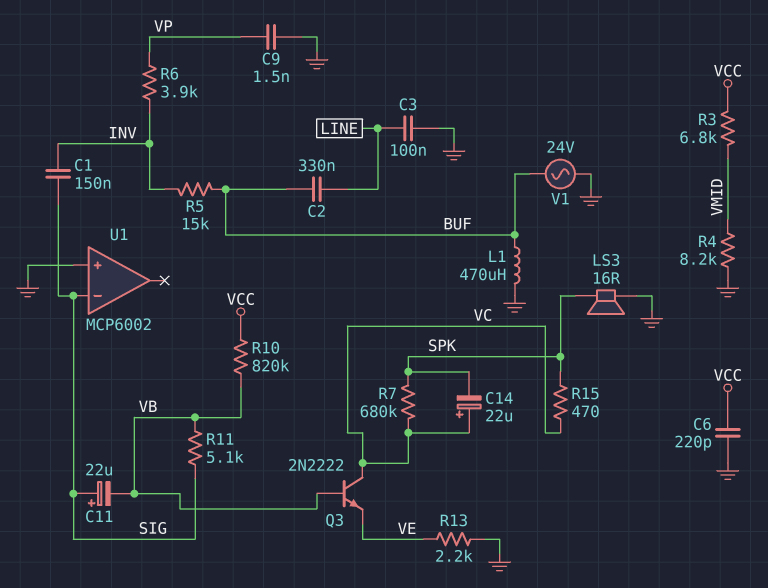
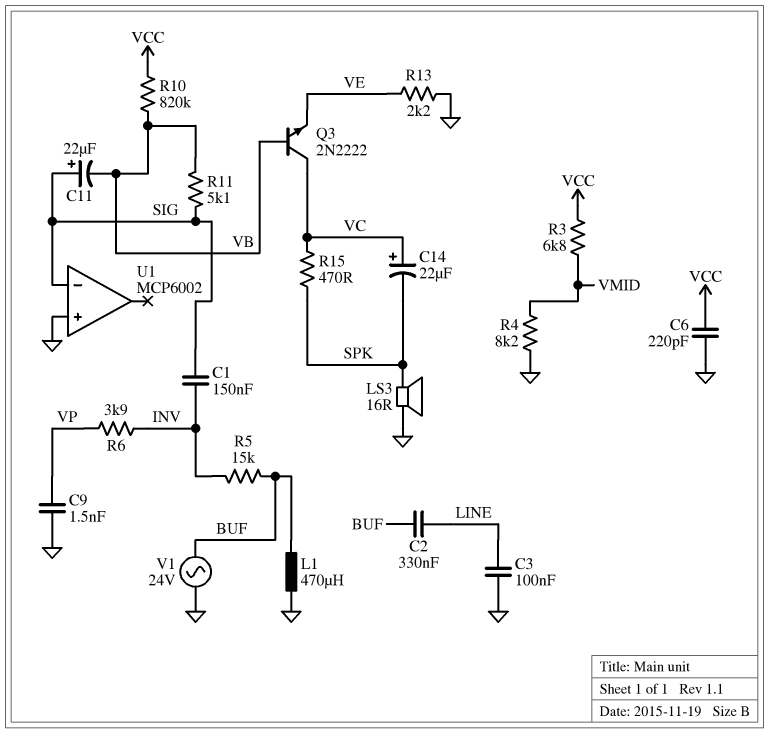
R7: 680k (SPK, VC) -> none

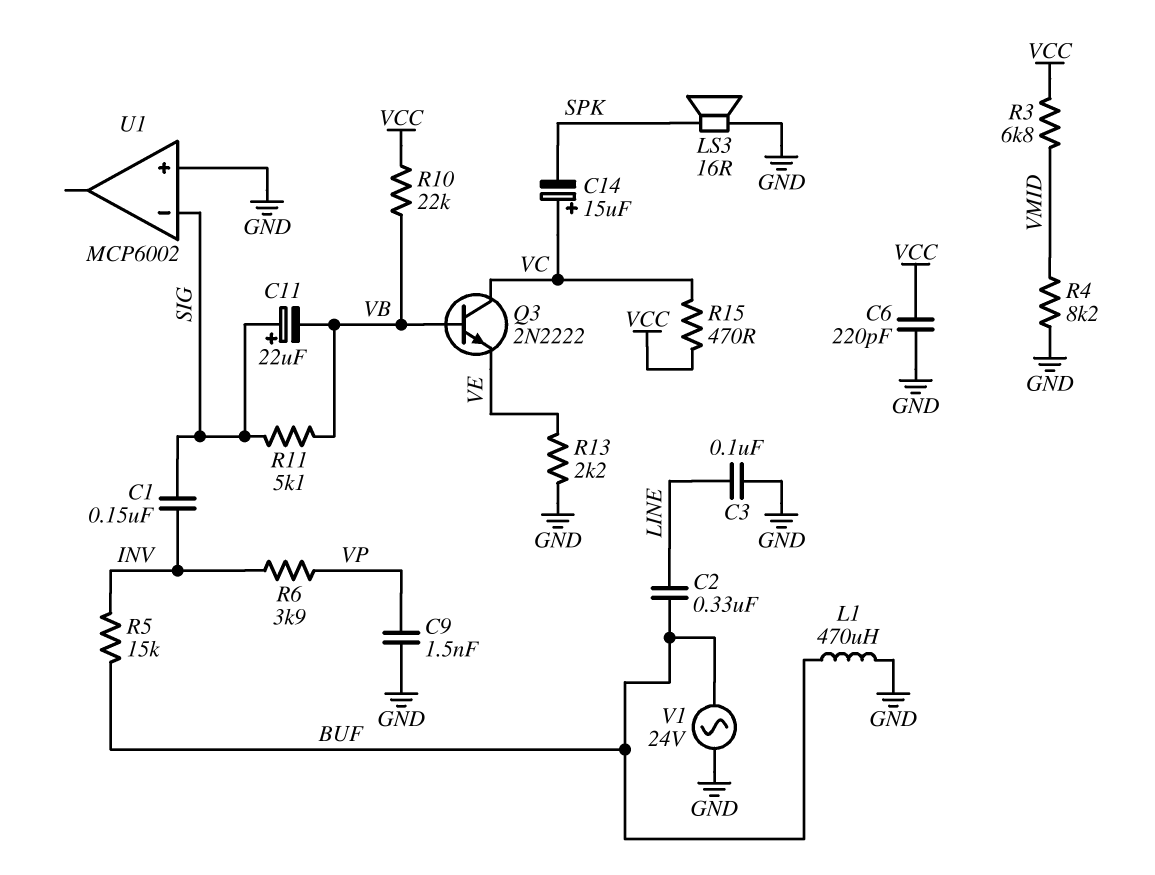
C14: 22uF (plus VC, minus SPK) -> 15uF (plus VC, minus SPK)
R10: 820k (VB, VCC) -> 22k (VB, VCC)
R15: 470 (SPK, VC) -> 470 (VC, VCC)

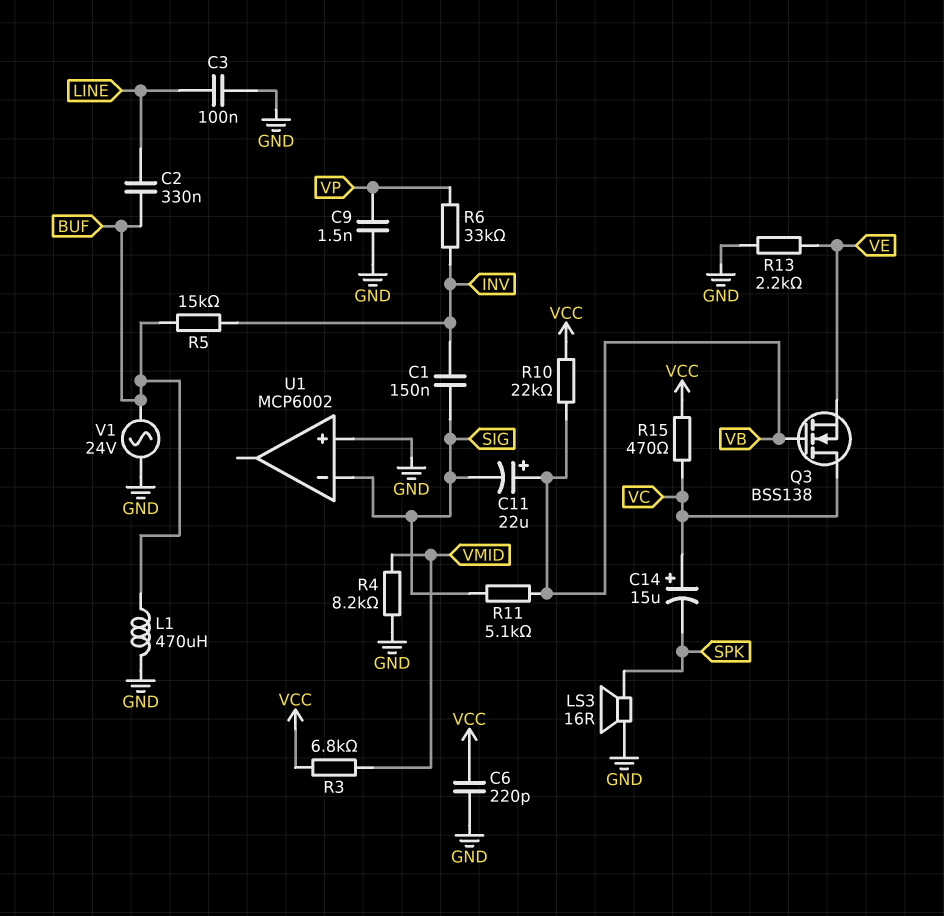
C11: 22uF (plus SIG, minus VB) -> 22uF (plus VB, minus SIG)
Q3: NPN 2N2222 (B VB, C VC, E VE) -> NMOS BSS138 (G VB, D VC, S VE)
R6: 3.9k (INV, VP) -> 33k (INV, VP)

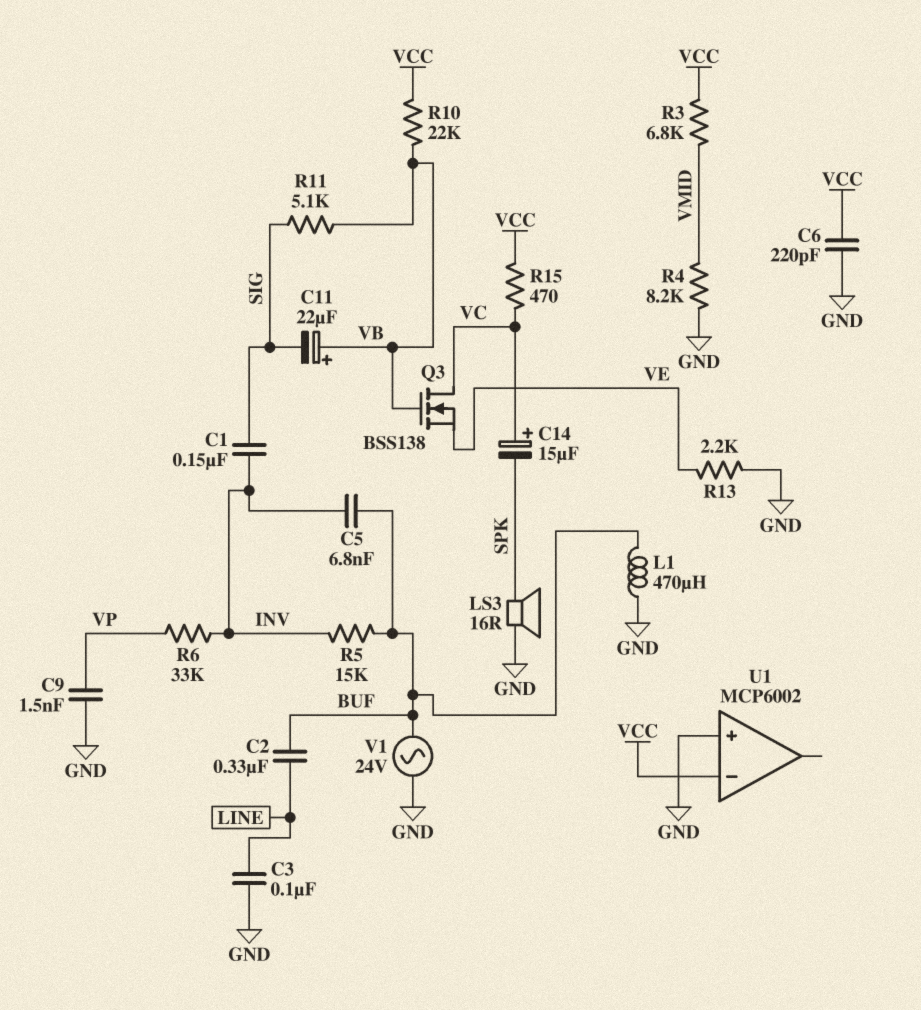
C5: none -> 6.8nF (BUF, INV)
U1 pin in-: SIG -> VCC

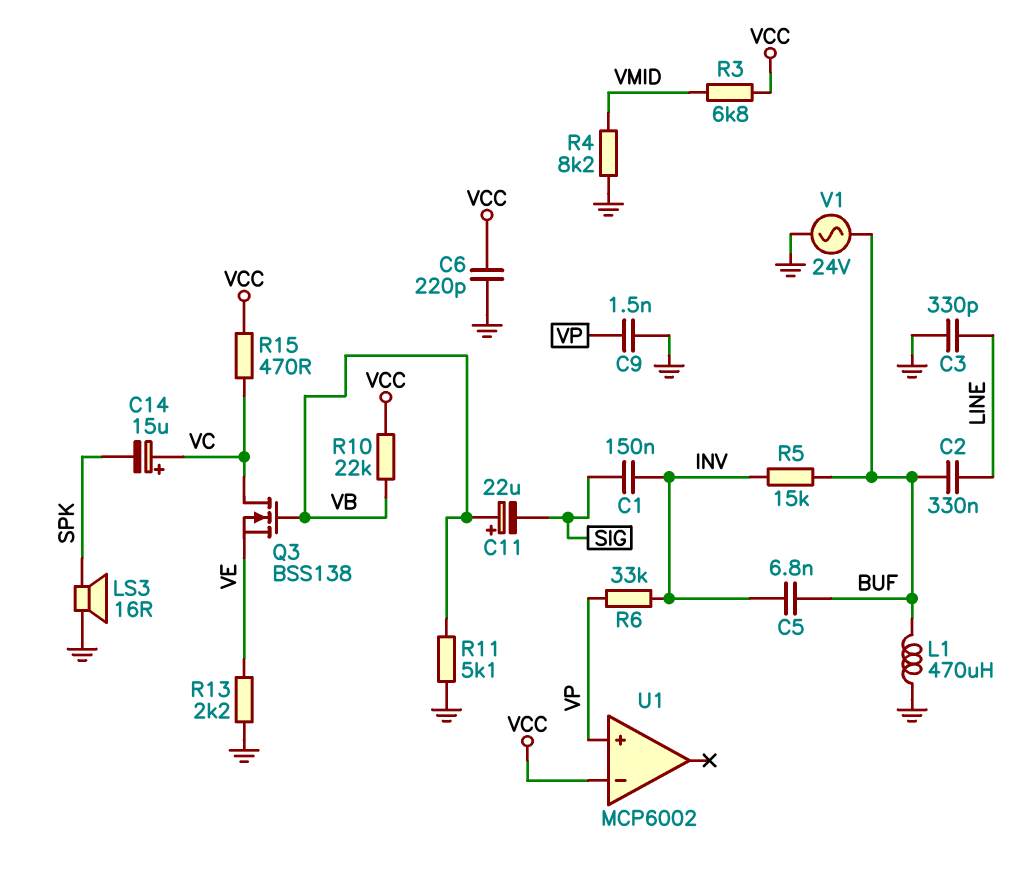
C3: 100nF (GND, LINE) -> 330pF (GND, LINE)
R11: 5.1k (SIG, VB) -> 5.1k (GND, VB)
U1 pin in+: GND -> VP

